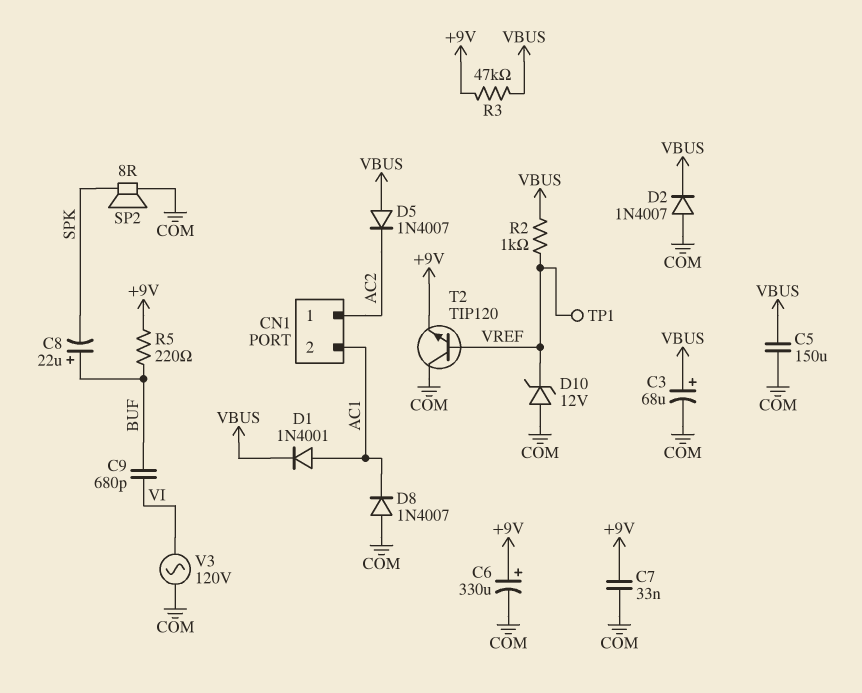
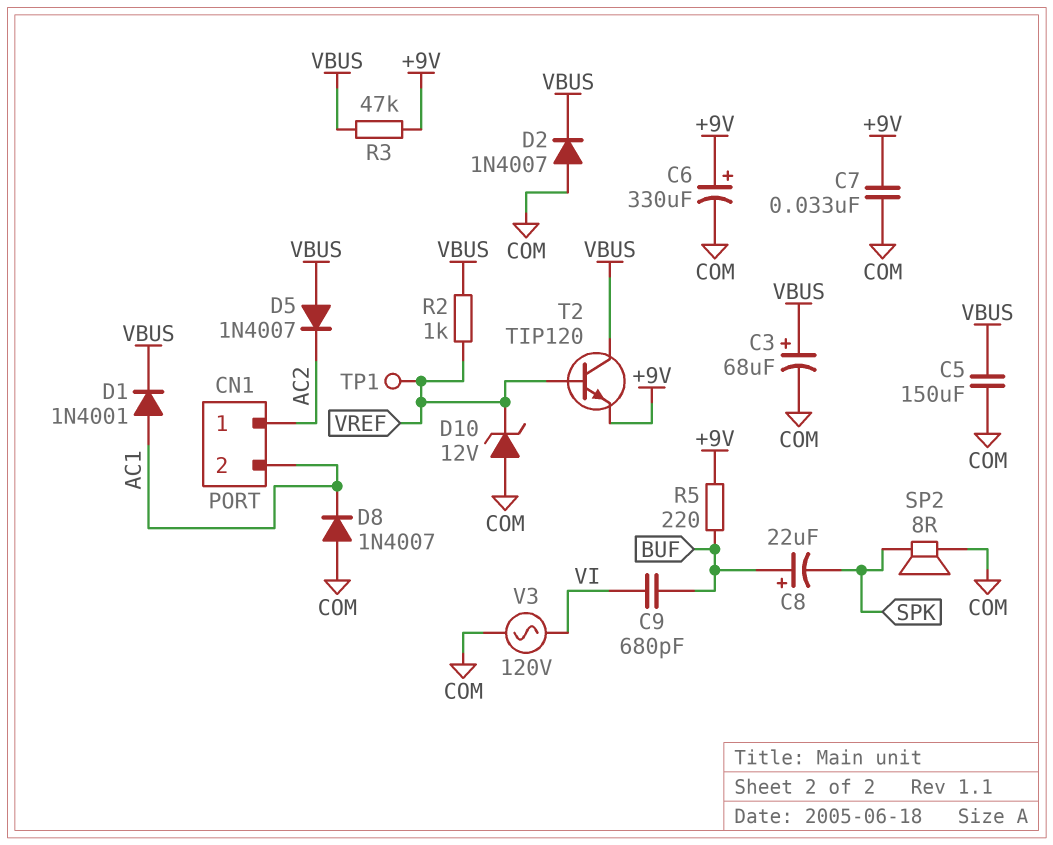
T2: NPN TIP120 (B VREF, C COM, E +9V) -> NPN TIP120 (B VREF, C VBUS, E +9V)

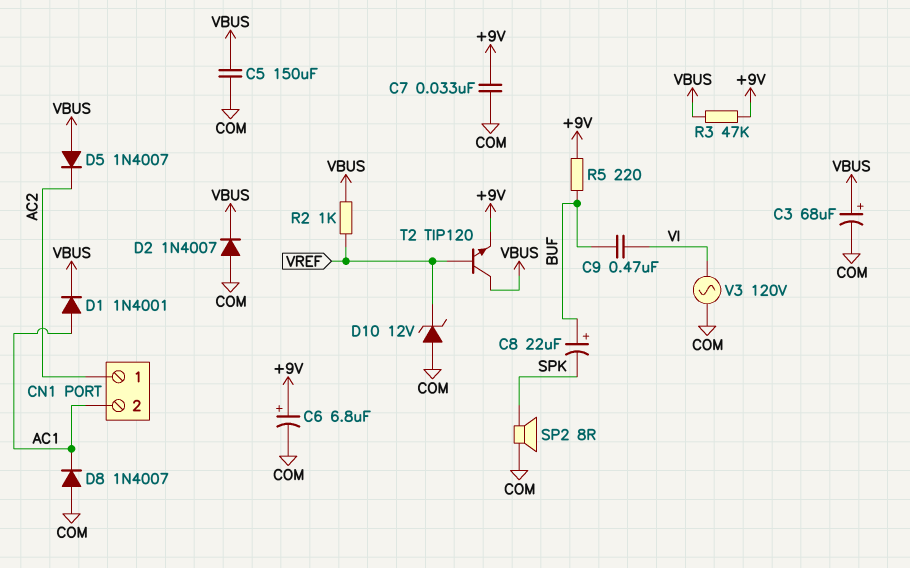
C6: 330uF (plus +9V, minus COM) -> 6.8uF (plus +9V, minus COM)
C9: 680pF (BUF, VI) -> 470nF (BUF, VI)
TP1: test point (VREF) -> none

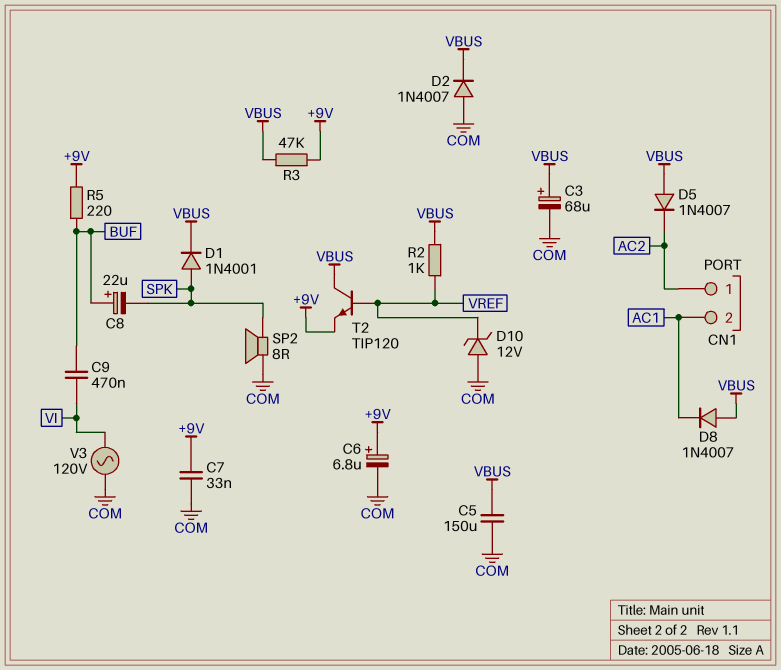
D1: diode 1N4001 (A AC1, K VBUS) -> diode 1N4001 (A SPK, K VBUS)
D8: diode 1N4007 (A COM, K AC1) -> diode 1N4007 (A VBUS, K AC1)

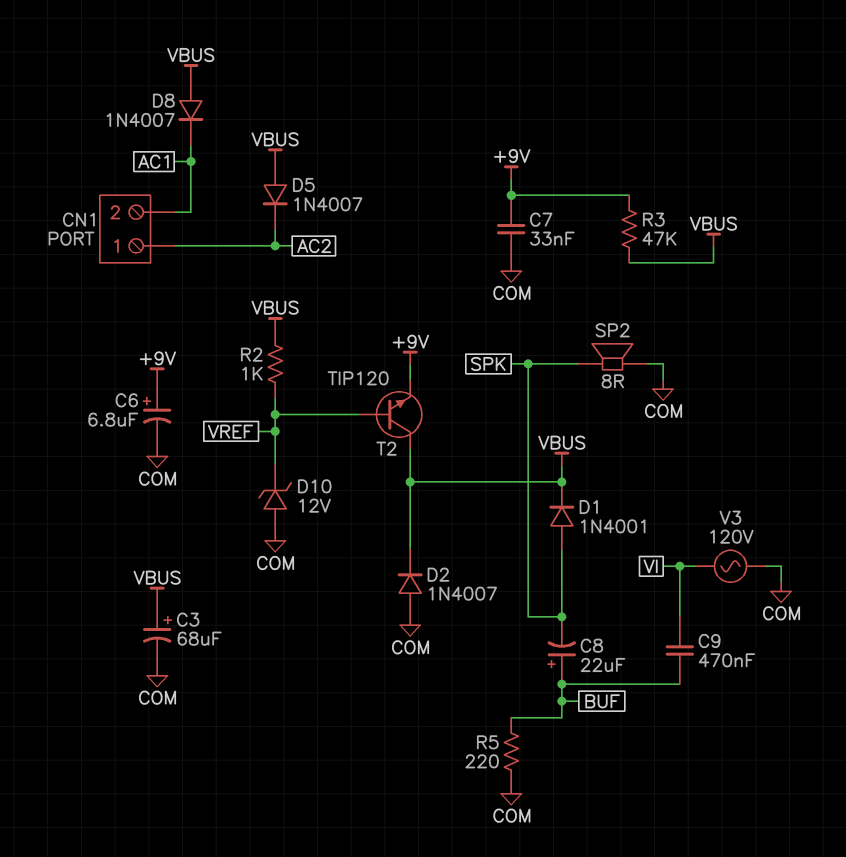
C5: 150uF (COM, VBUS) -> none
R5: 220 (+9V, BUF) -> 220 (BUF, COM)

